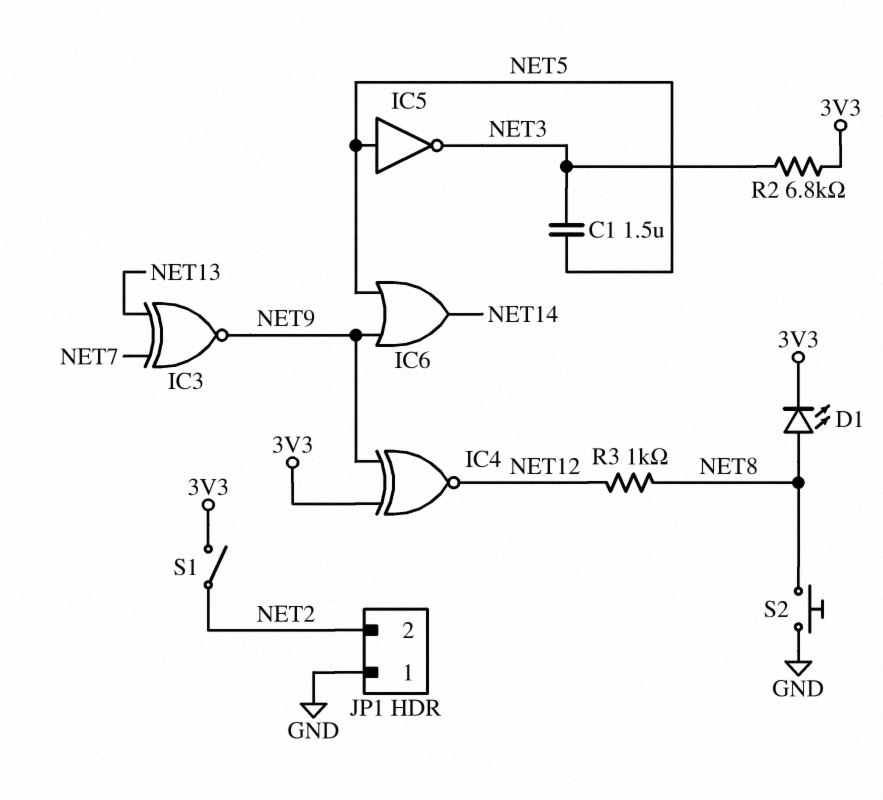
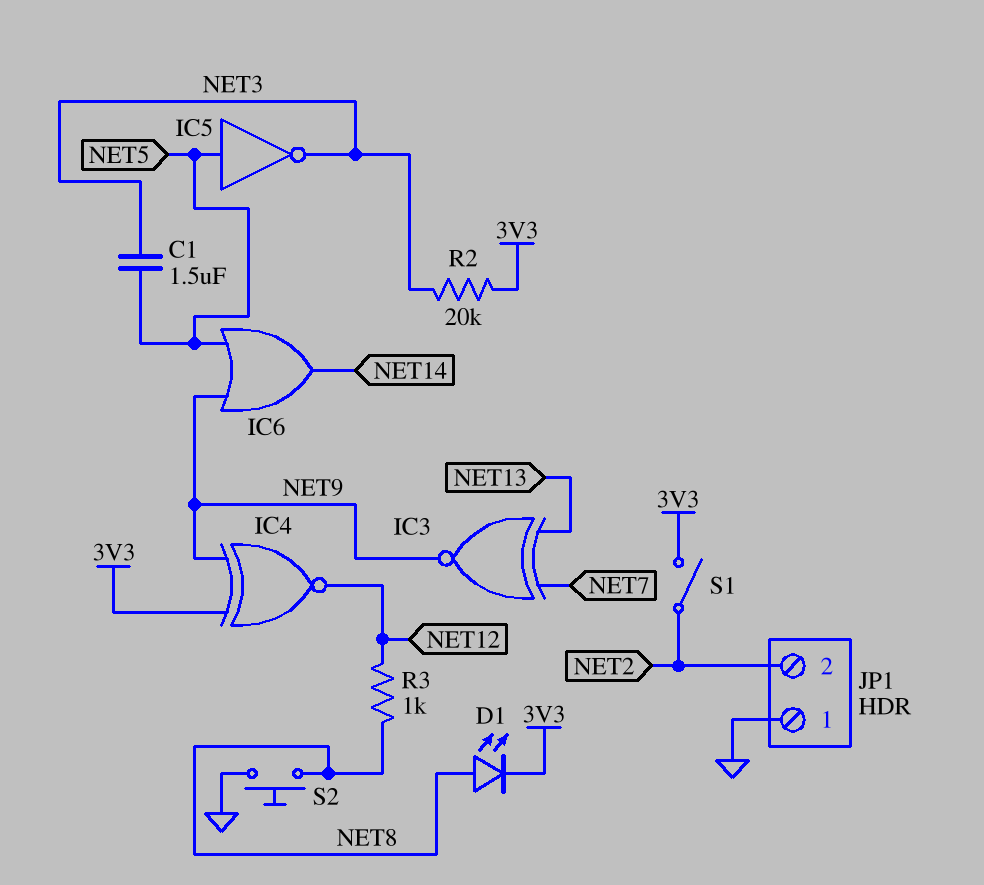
R2: 6.8k (3V3, NET3) -> 20k (3V3, NET3)

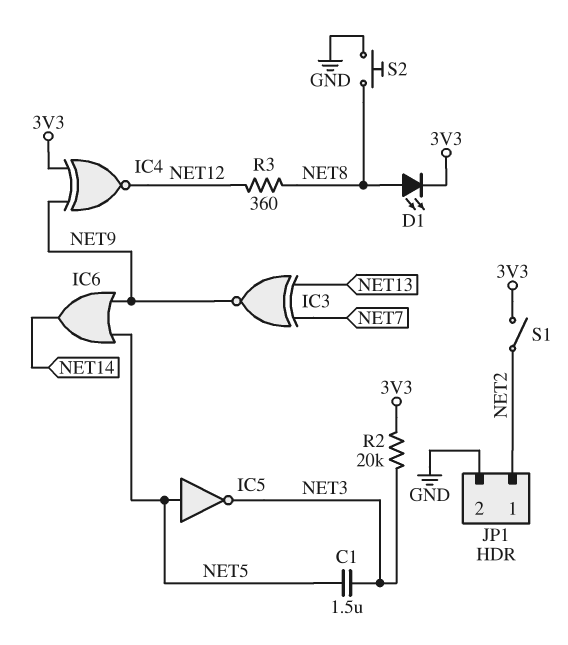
JP1 pin 1: GND -> NET2
JP1 pin 2: NET2 -> GND
R3: 1k (NET8, NET12) -> 360 (NET8, NET12)

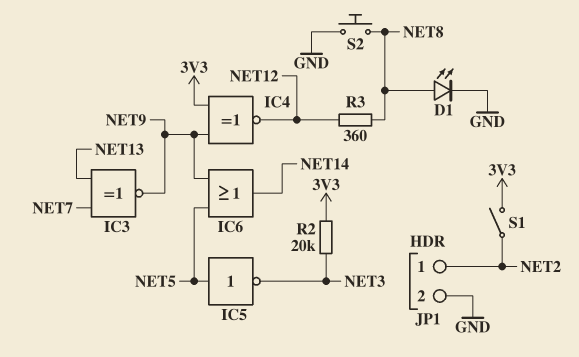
C1: 1.5uF (NET3, NET5) -> none
D1: LED (A NET8, K 3V3) -> LED (A NET8, K GND)

